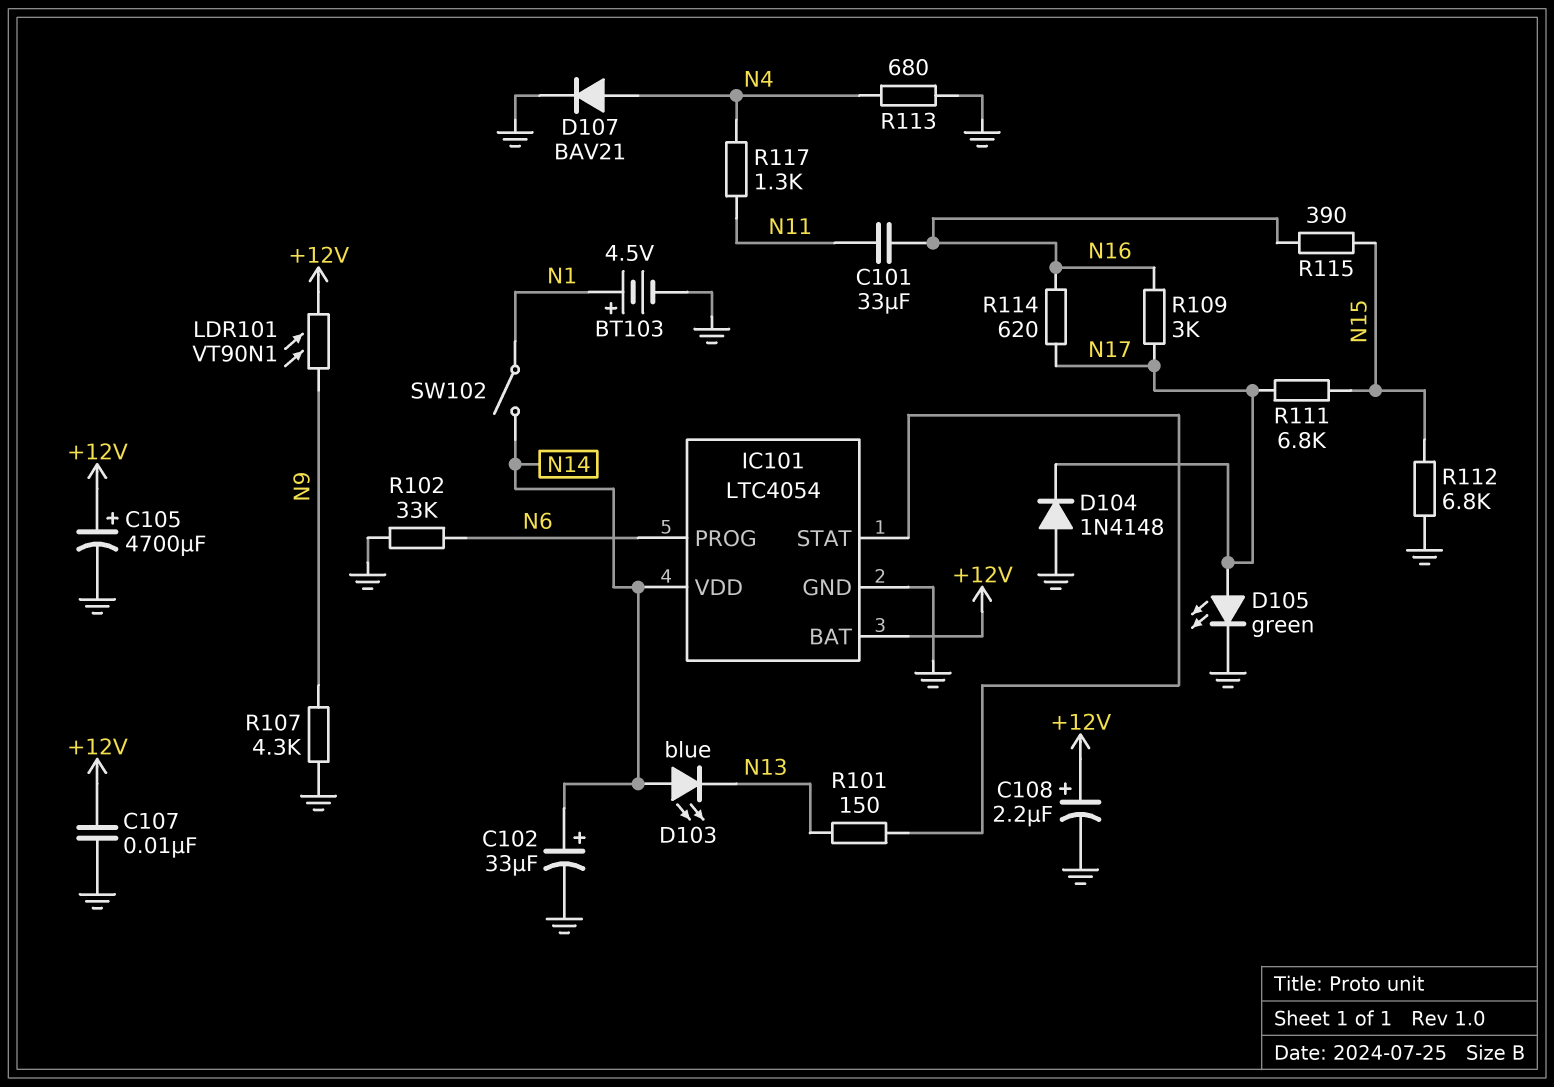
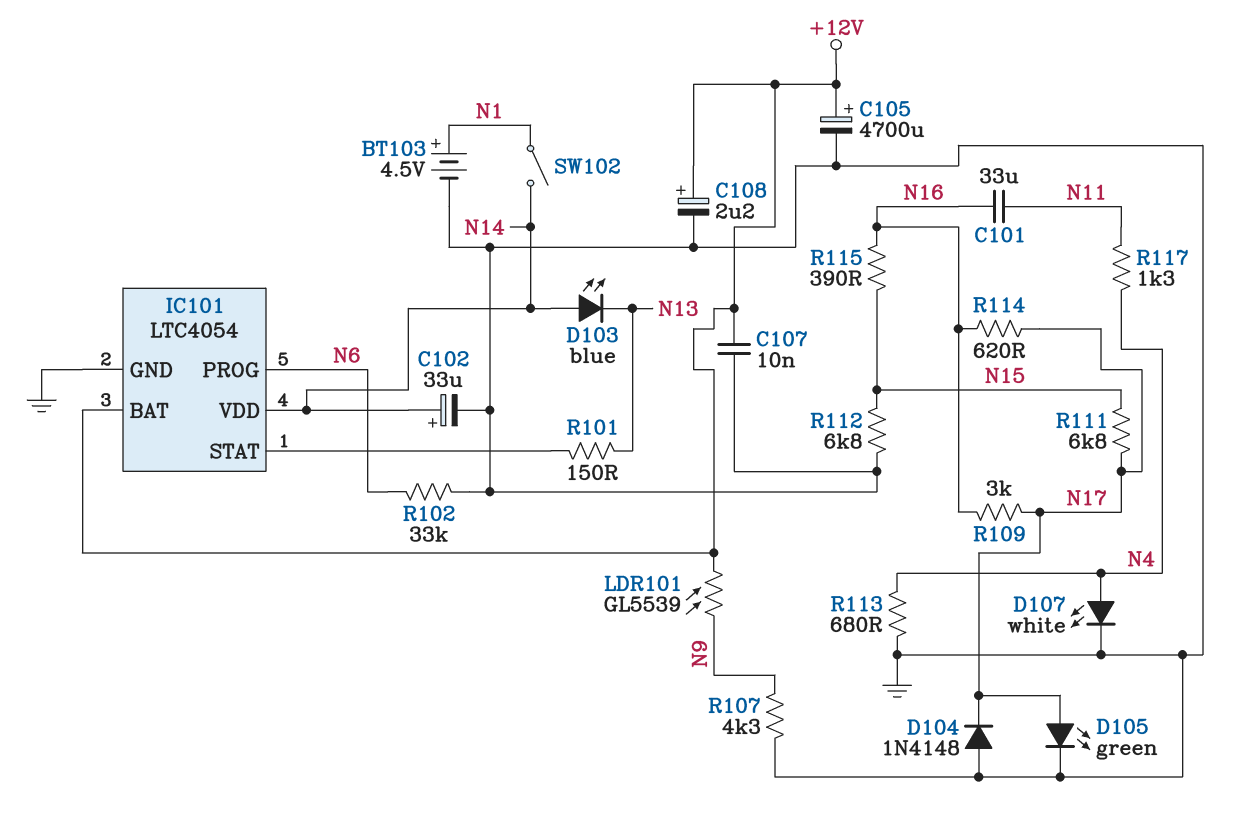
D107: diode BAV21 (A N4, K GND) -> LED white (A N4, K GND)
LDR101: VT90N1 (+12V, N9) -> GL5539 (+12V, N9)

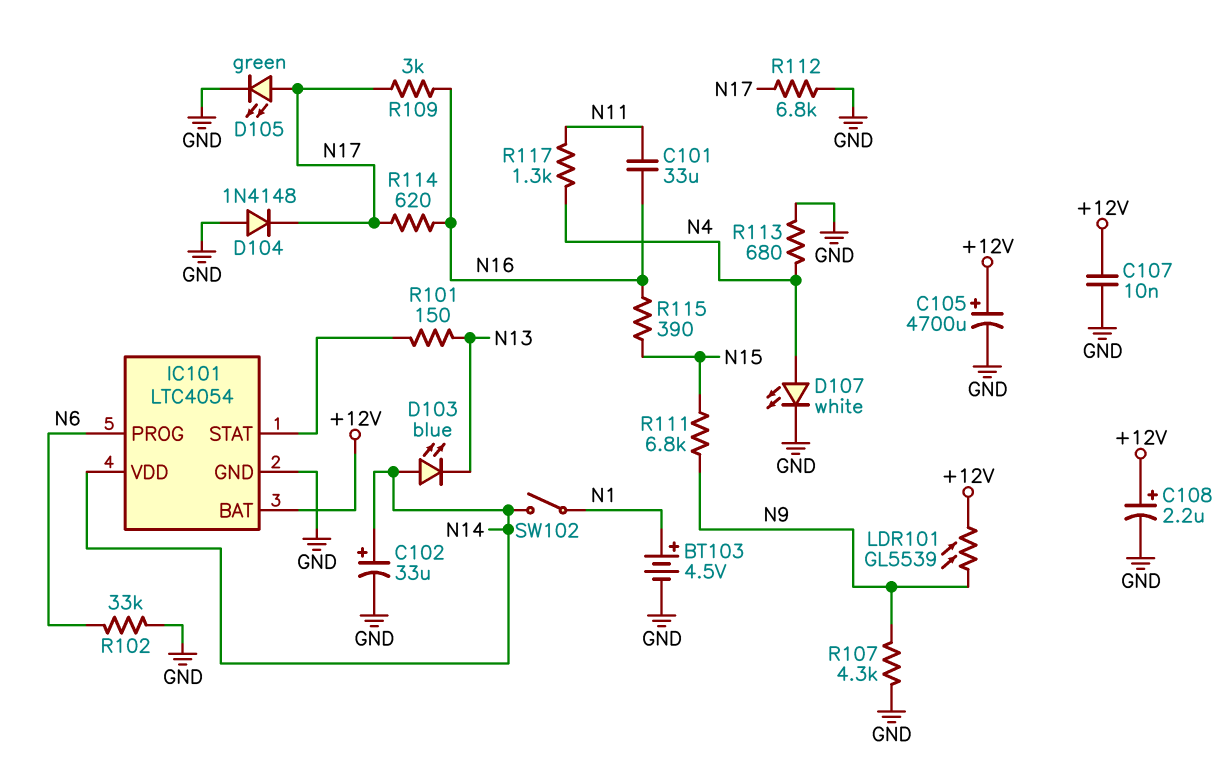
R111: 6.8k (N15, N17) -> 6.8k (N9, N15)
R112: 6.8k (GND, N15) -> 6.8k (GND, N17)

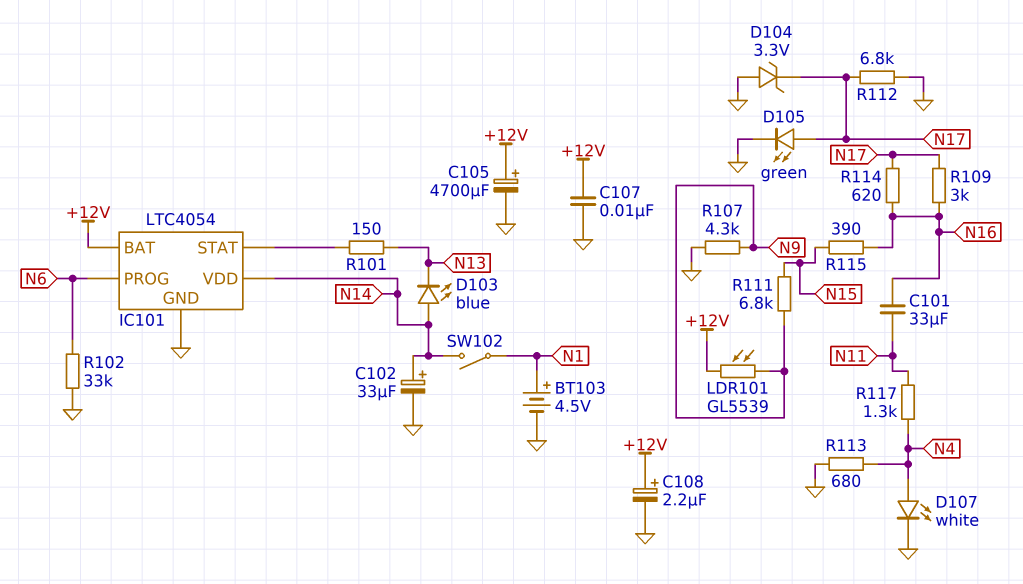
D104: diode 1N4148 (A GND, K N17) -> zener 3.3V (A GND, K N17)

